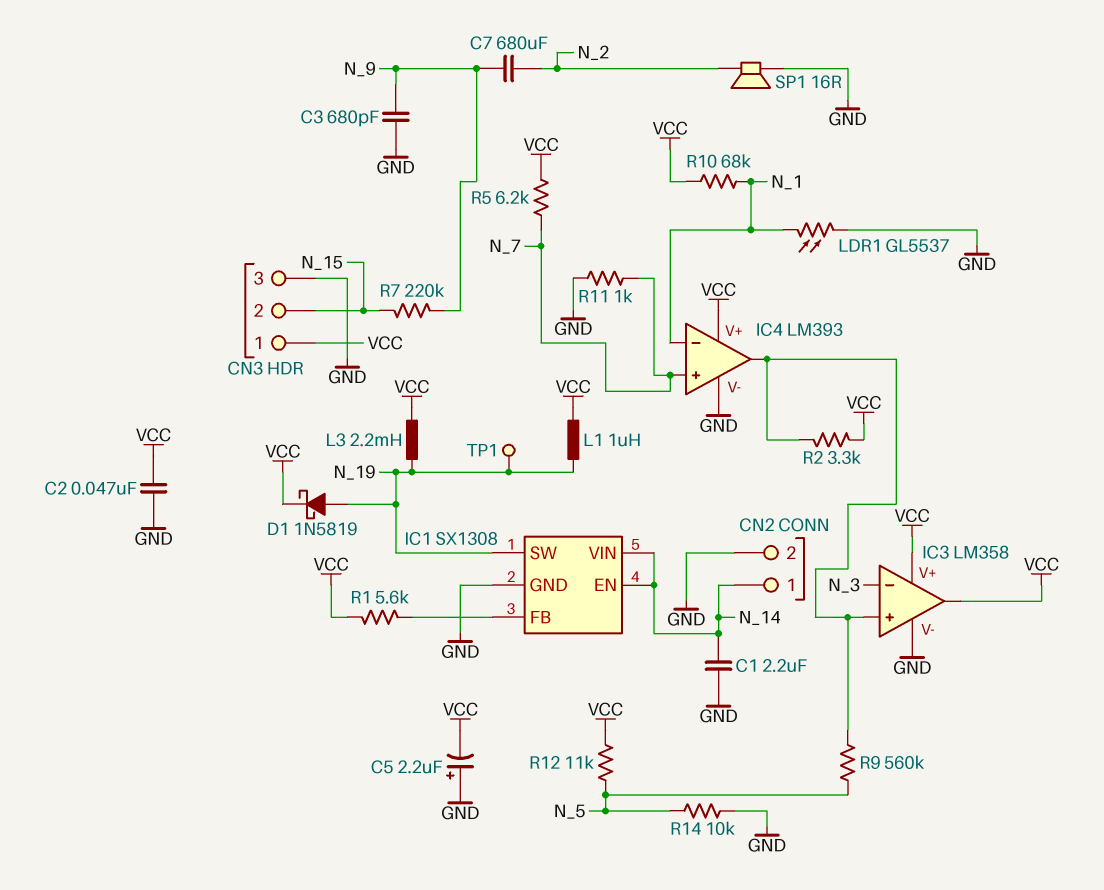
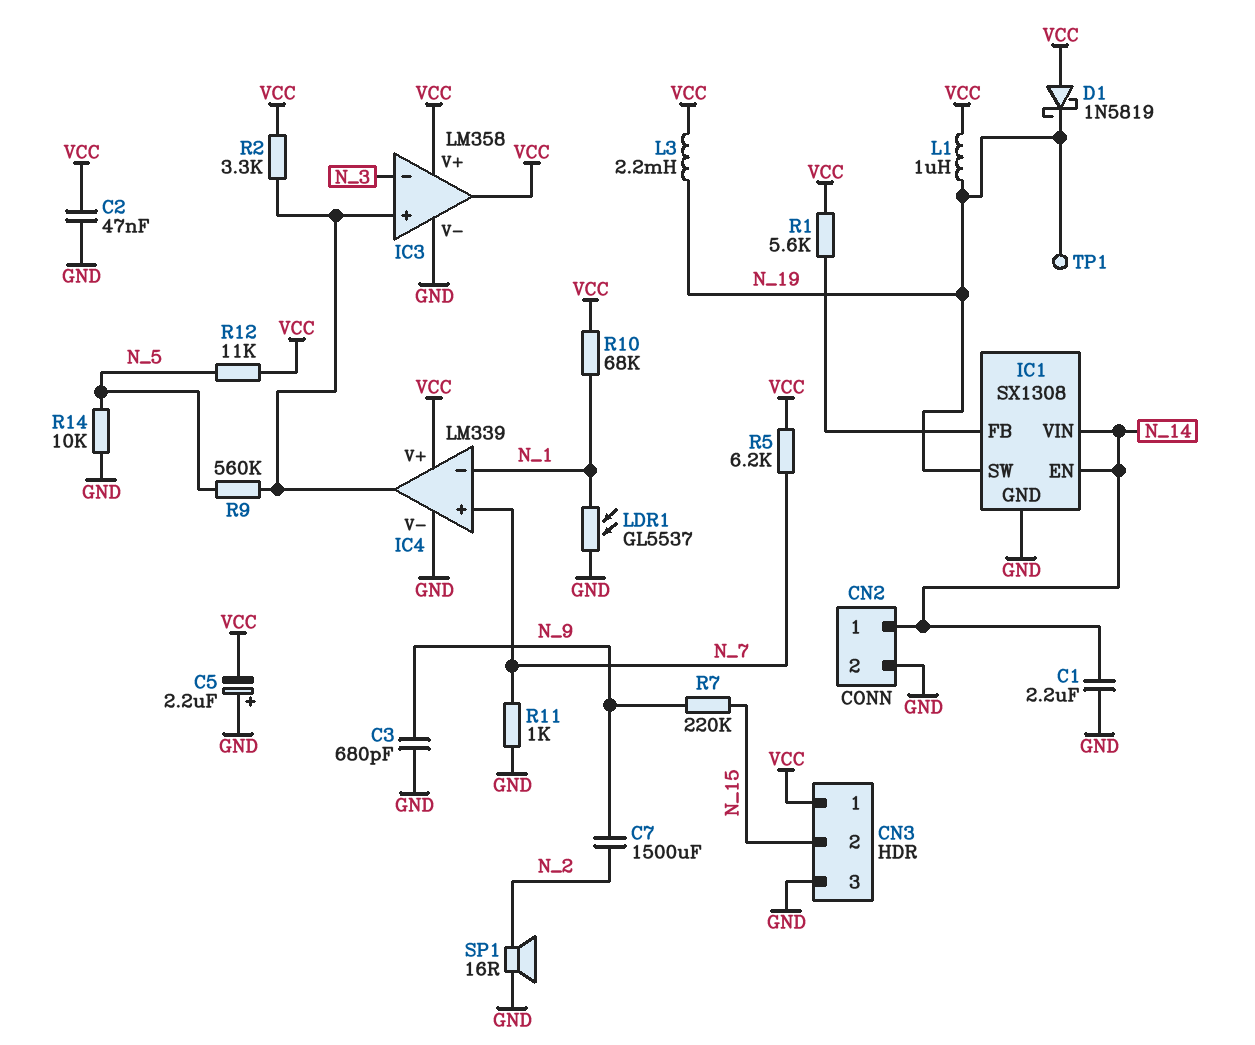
C7: 680uF (N_2, N_9) -> 1500uF (N_2, N_9)
D1: schottky 1N5819 (A N_19, K VCC) -> schottky 1N5819 (A VCC, K N_19)
IC4: LM393 -> LM339

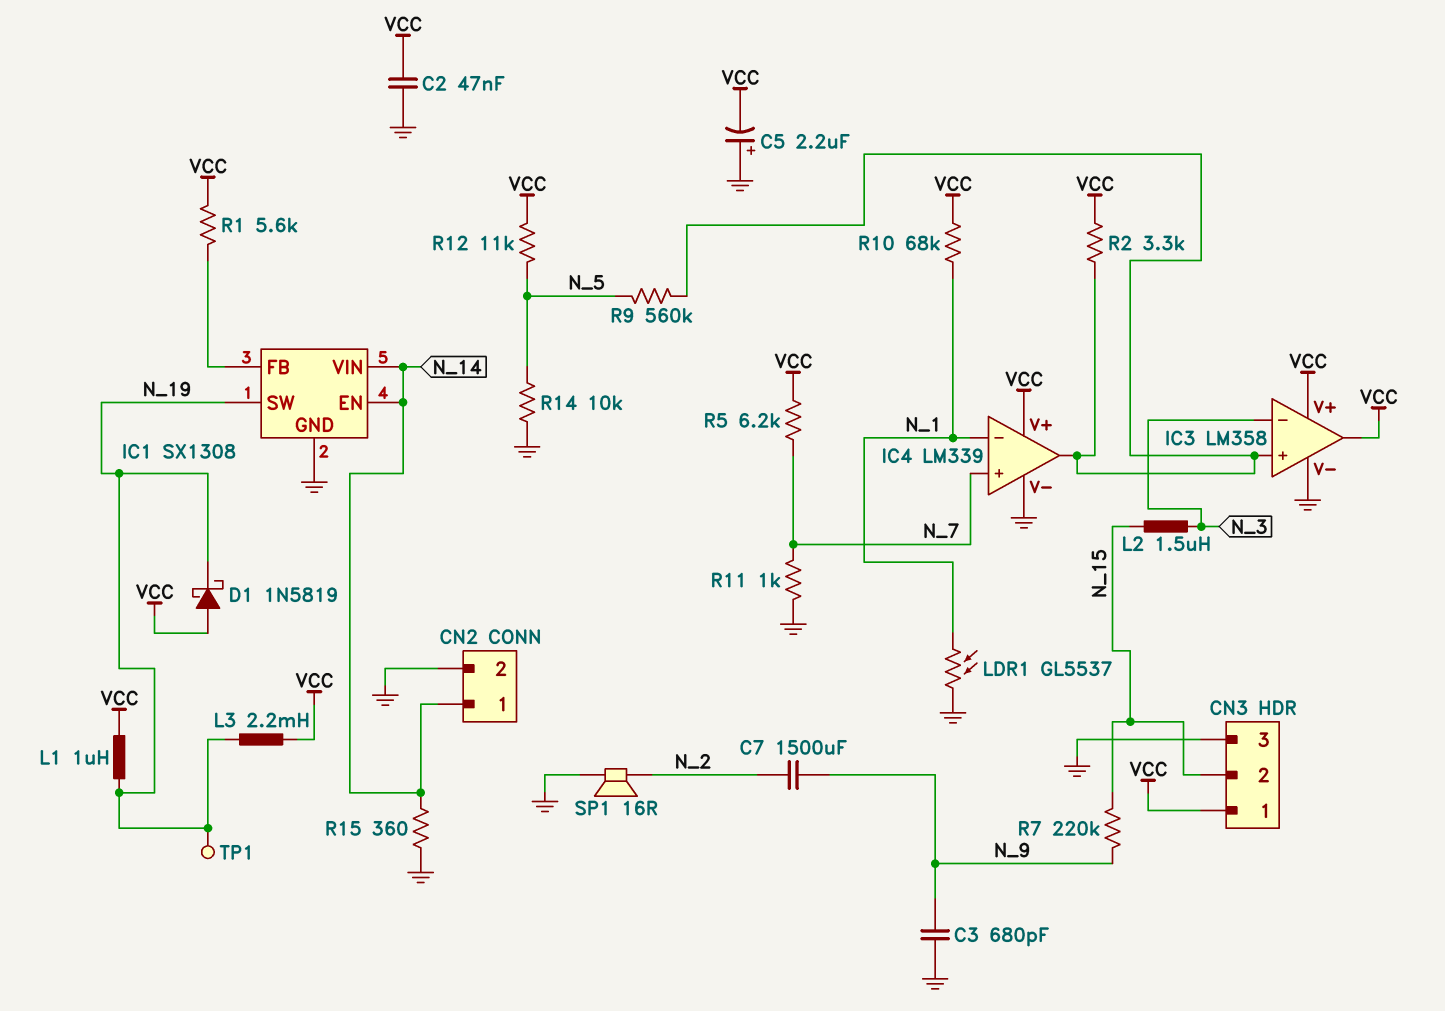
C1: 2.2uF (GND, N_14) -> none
L2: none -> 1.5uH (N_3, N_15)
R15: none -> 360 (GND, N_14)

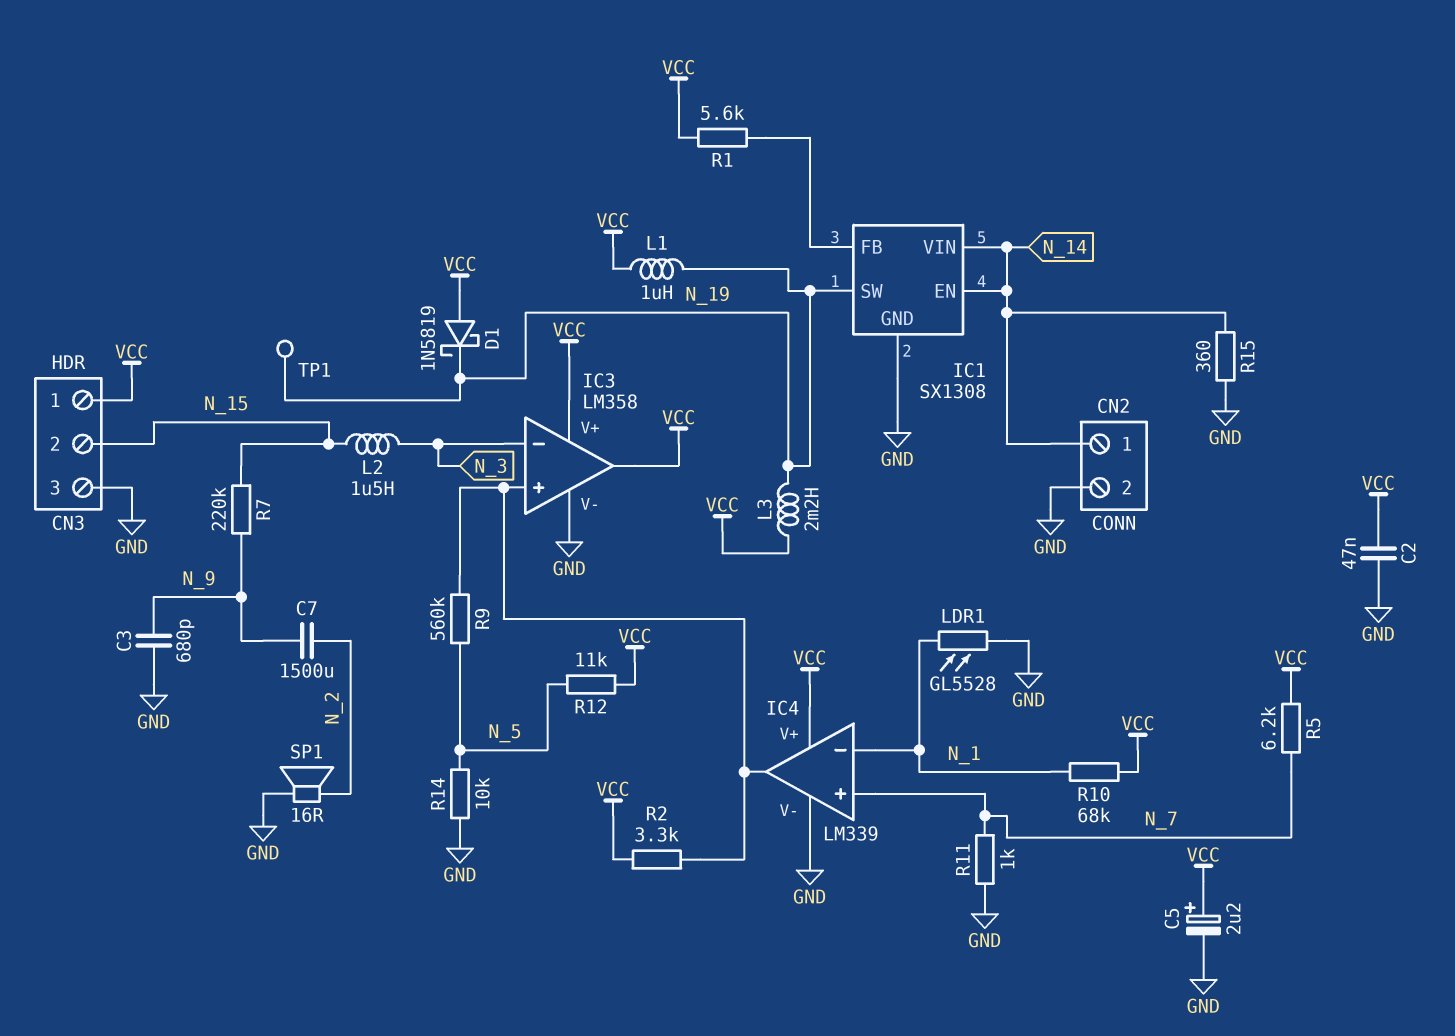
C5: 2.2uF (plus GND, minus VCC) -> 2.2uF (plus VCC, minus GND)
LDR1: GL5537 (GND, N_1) -> GL5528 (GND, N_1)

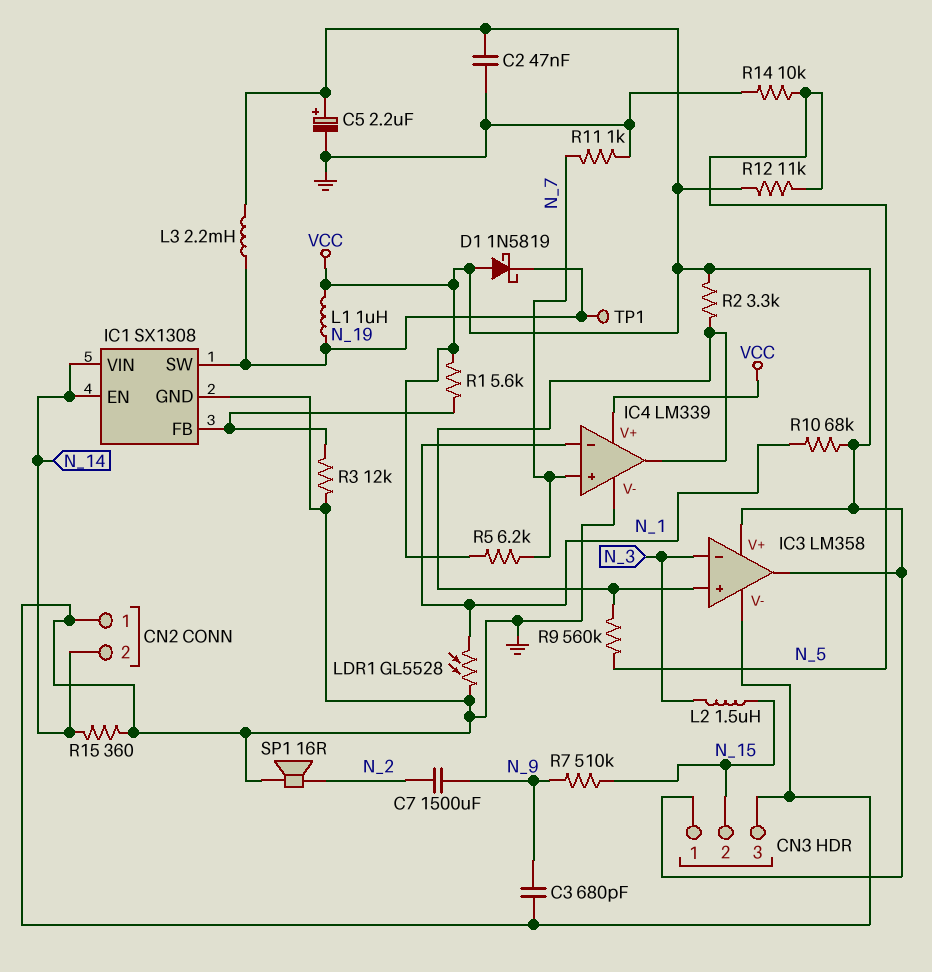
CN2 pin 1: N_14 -> GND
CN2 pin 2: GND -> N_14
R3: none -> 12k (GND, IC1/FB)
R7: 220k (N_9, N_15) -> 510k (N_9, N_15)

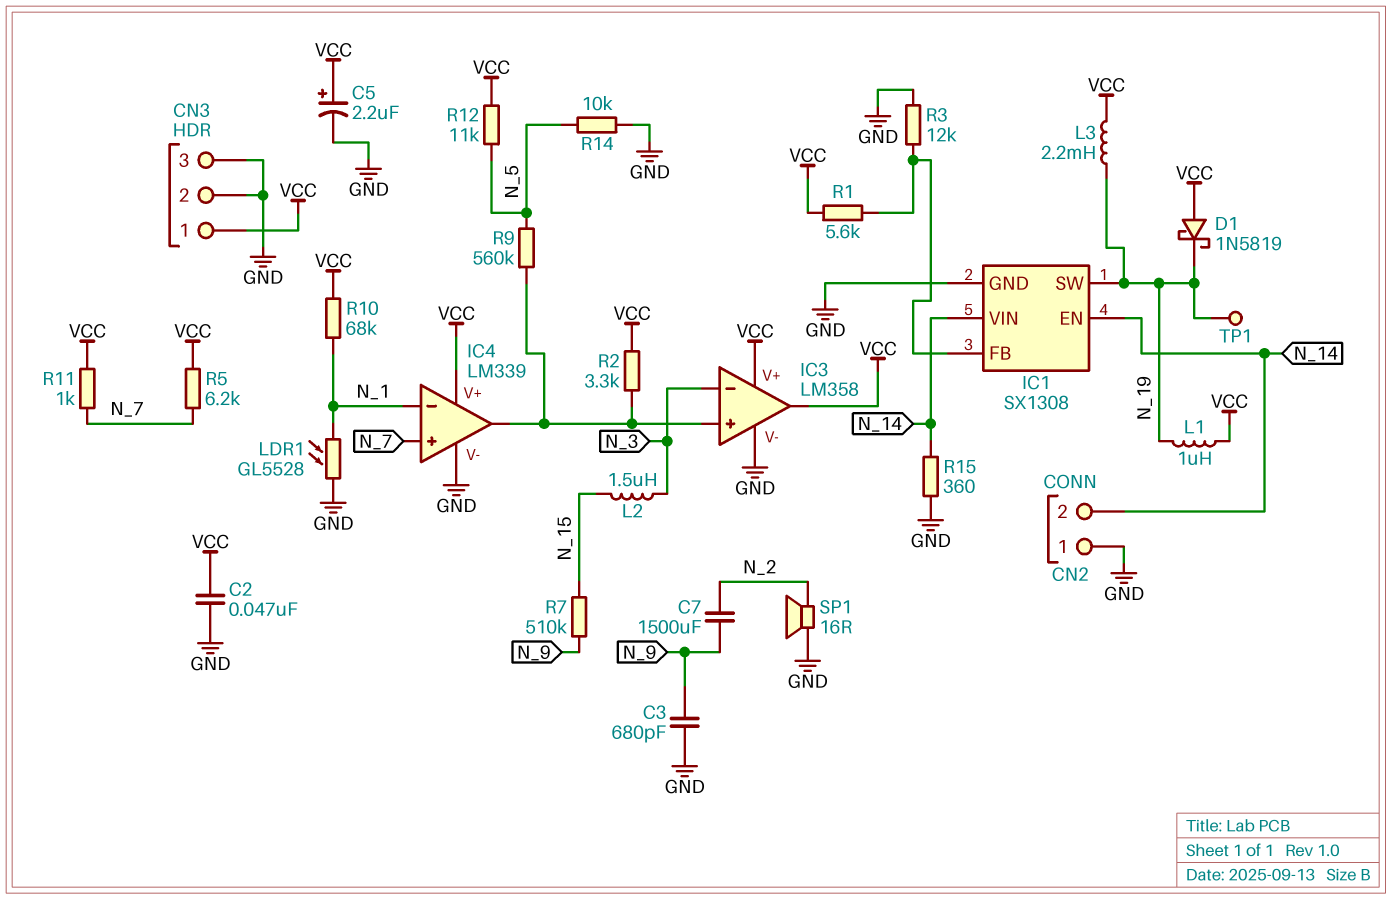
CN3 pin 2: N_15 -> GND
R11: 1k (GND, N_7) -> 1k (N_7, VCC)

